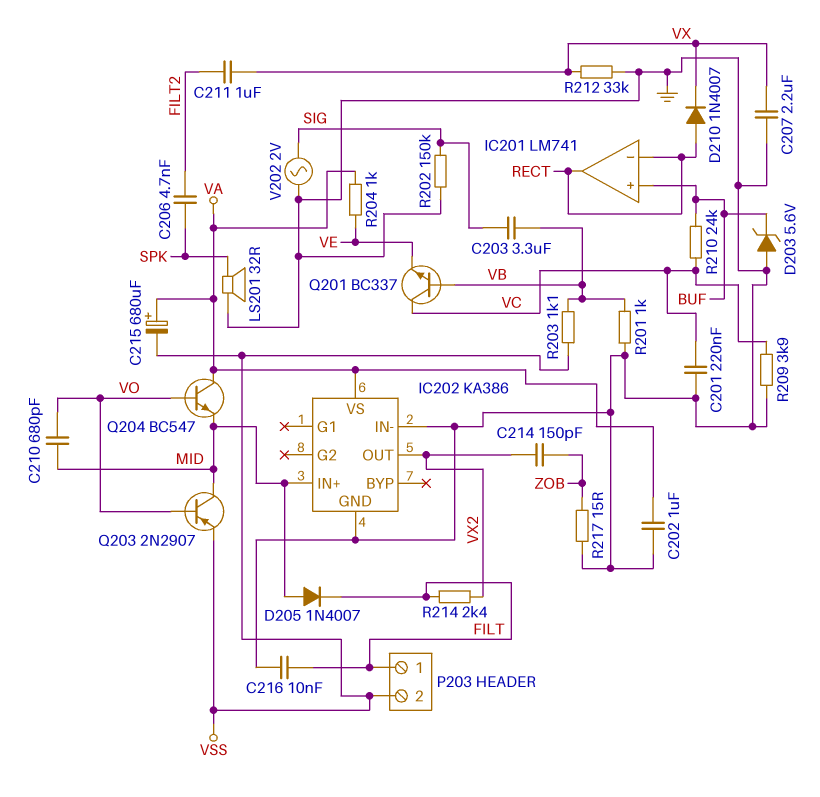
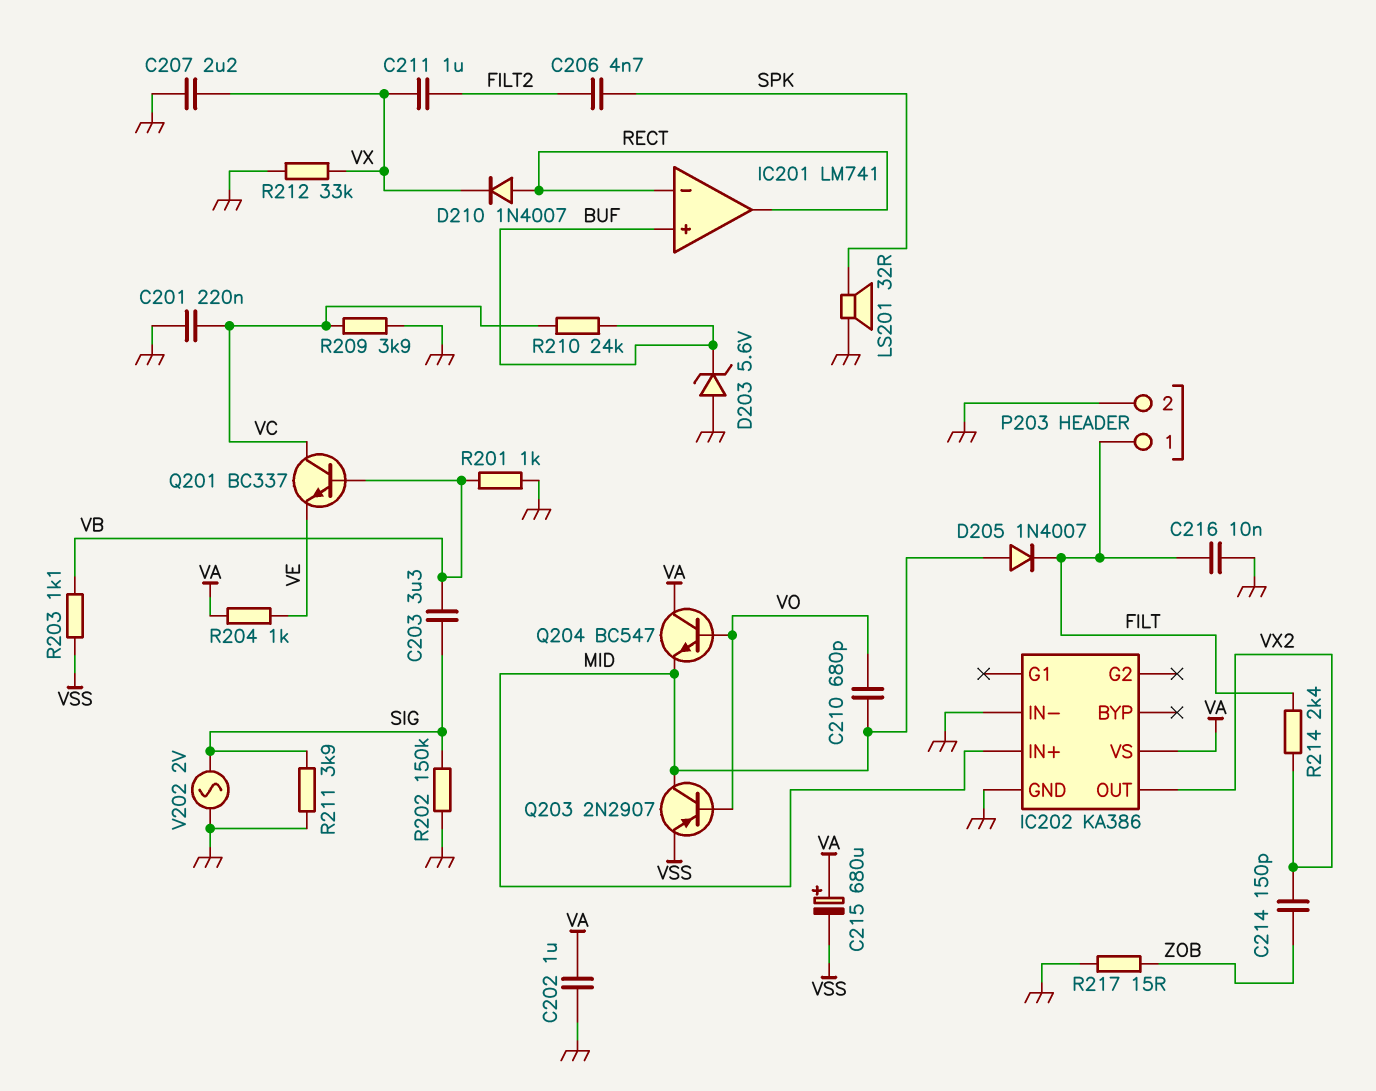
P203 pin 2: VSS -> GND
R211: none -> 3.9k (GND, SIG)

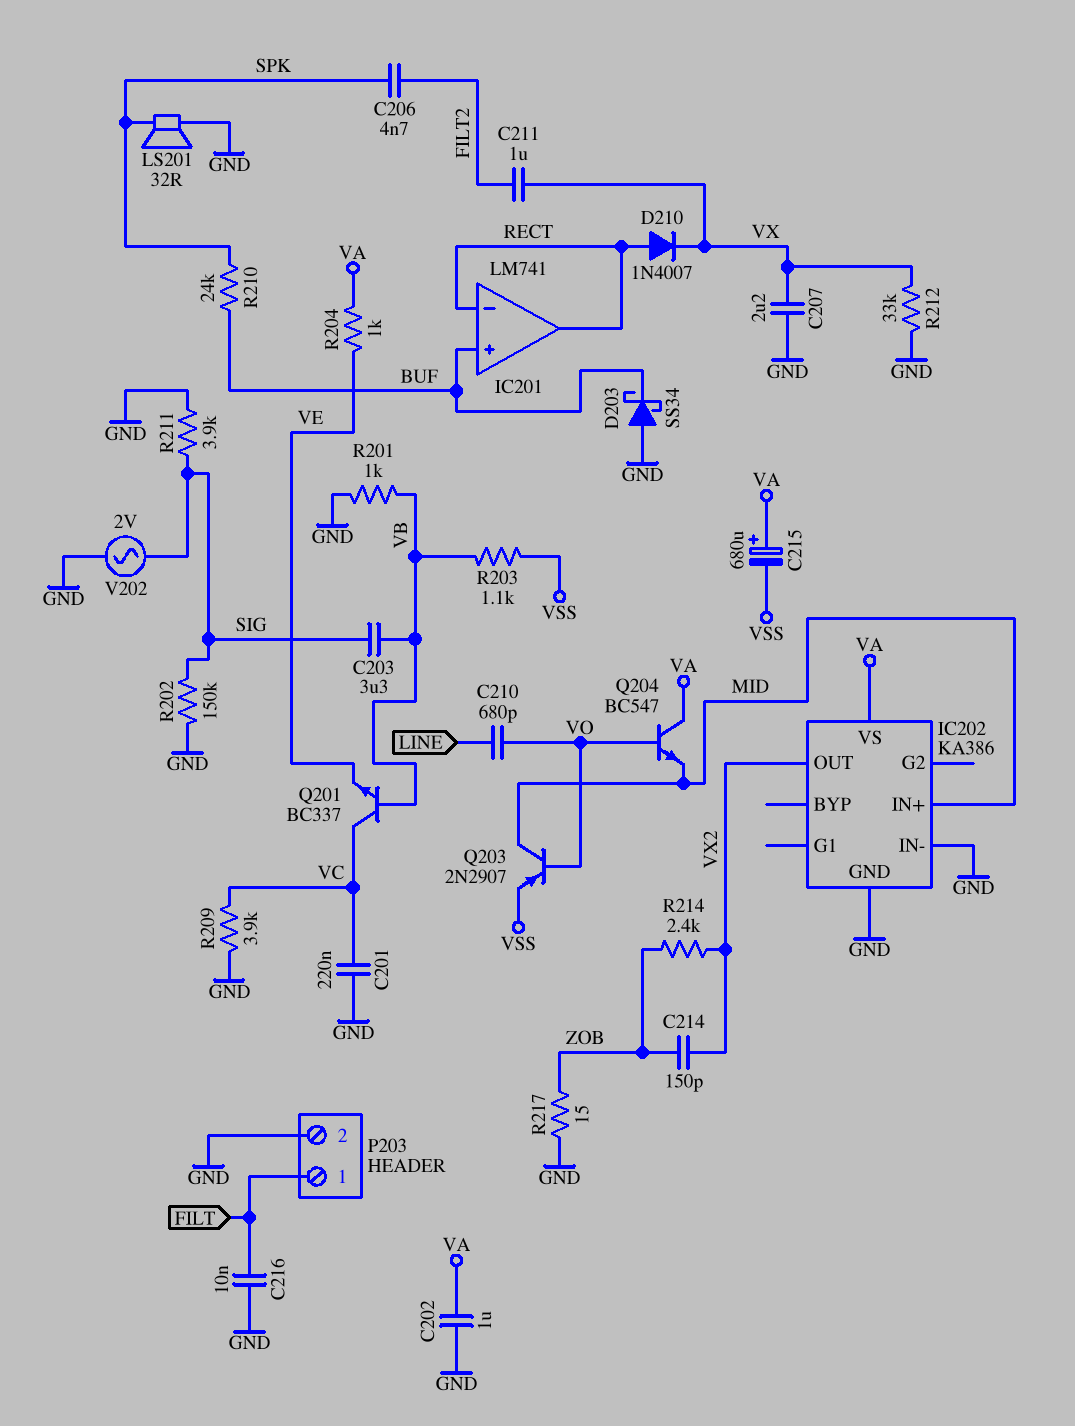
C210: 680pF (MID, VO) -> 680pF (LINE, VO)
D203: zener 5.6V (A GND, K BUF) -> schottky SS34 (A GND, K BUF)
D205: diode 1N4007 (A MID, K FILT) -> none
R210: 24k (BUF, VC) -> 24k (BUF, SPK)
R214: 2.4k (FILT, VX2) -> 2.4k (VX2, ZOB)

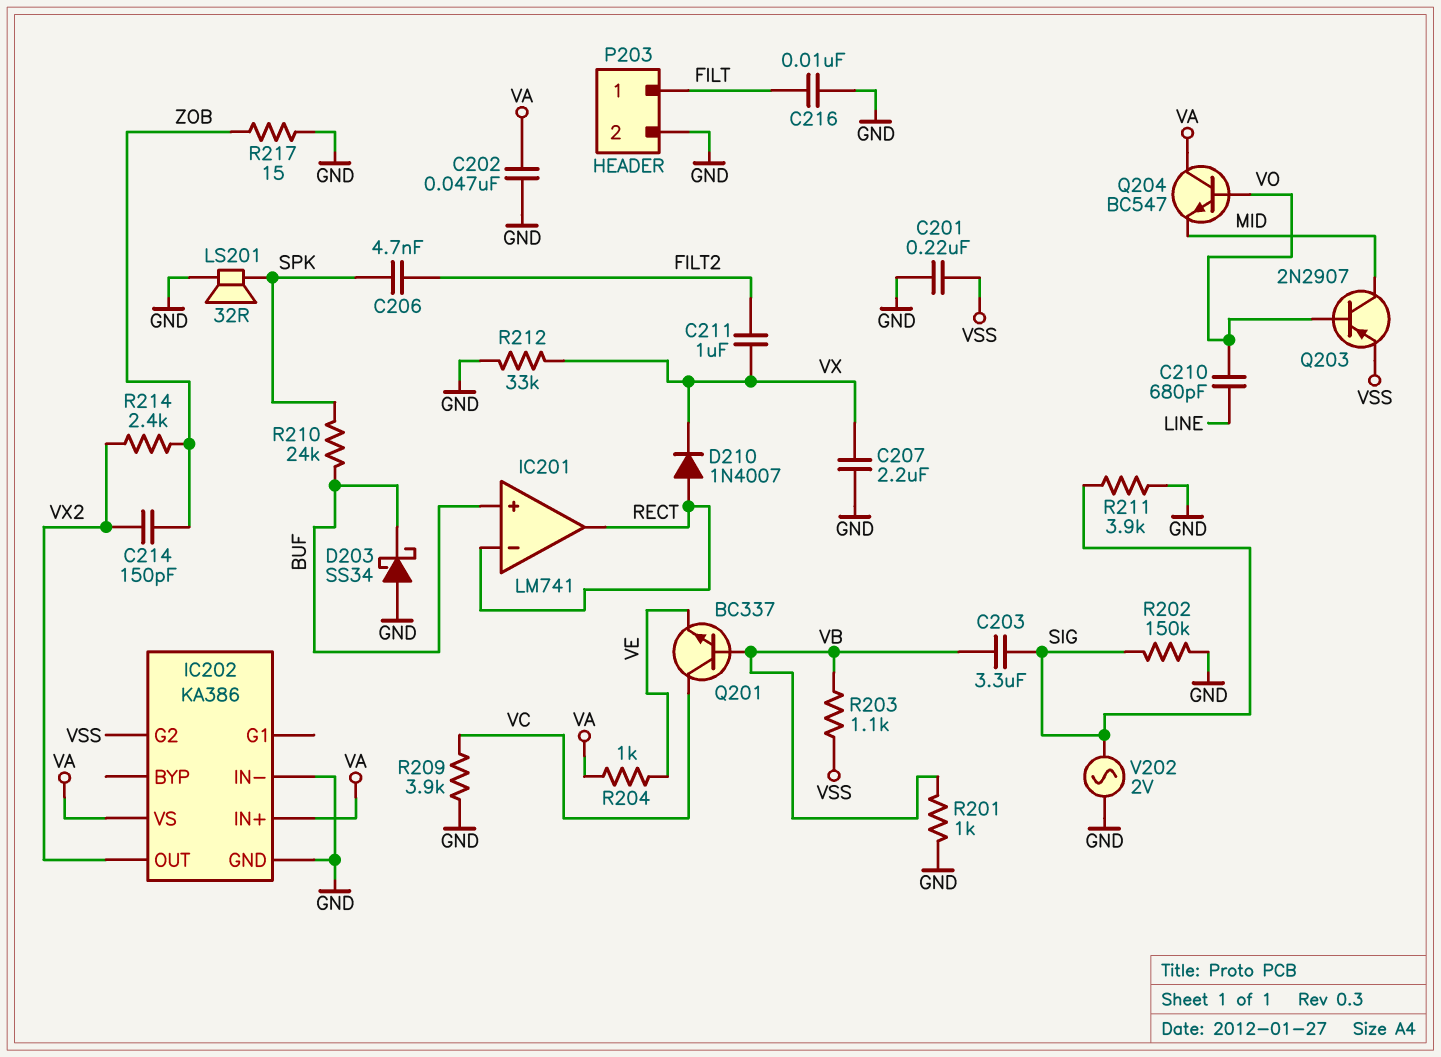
C201: 220nF (GND, VC) -> 220nF (GND, VSS)
C202: 1uF (GND, VA) -> 47nF (GND, VA)
C215: 680uF (plus VA, minus VSS) -> none
IC202 pin G2: none -> VSS
IC202 pin IN+: MID -> VA

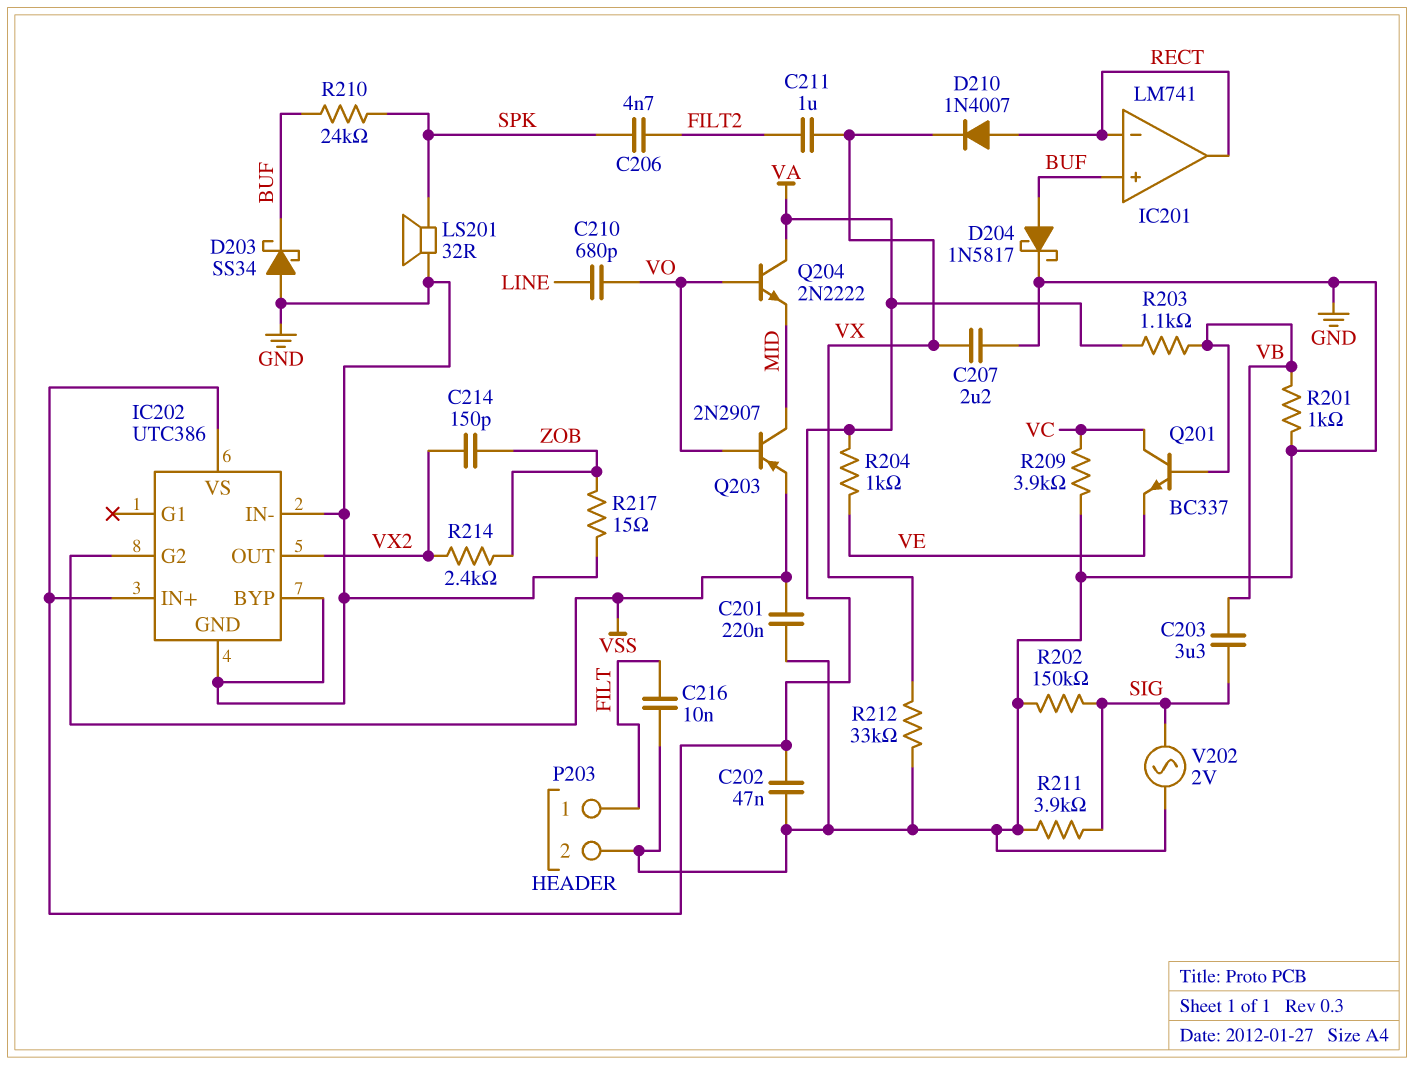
D204: none -> schottky 1N5817 (A BUF, K GND)
IC202: KA386 -> UTC386
IC202 pin BYP: none -> GND
Q204: NPN BC547 (B VO, C VA, E MID) -> NPN 2N2222 (B VO, C VA, E MID)
R203: 1.1k (VB, VSS) -> 1.1k (VA, VB)

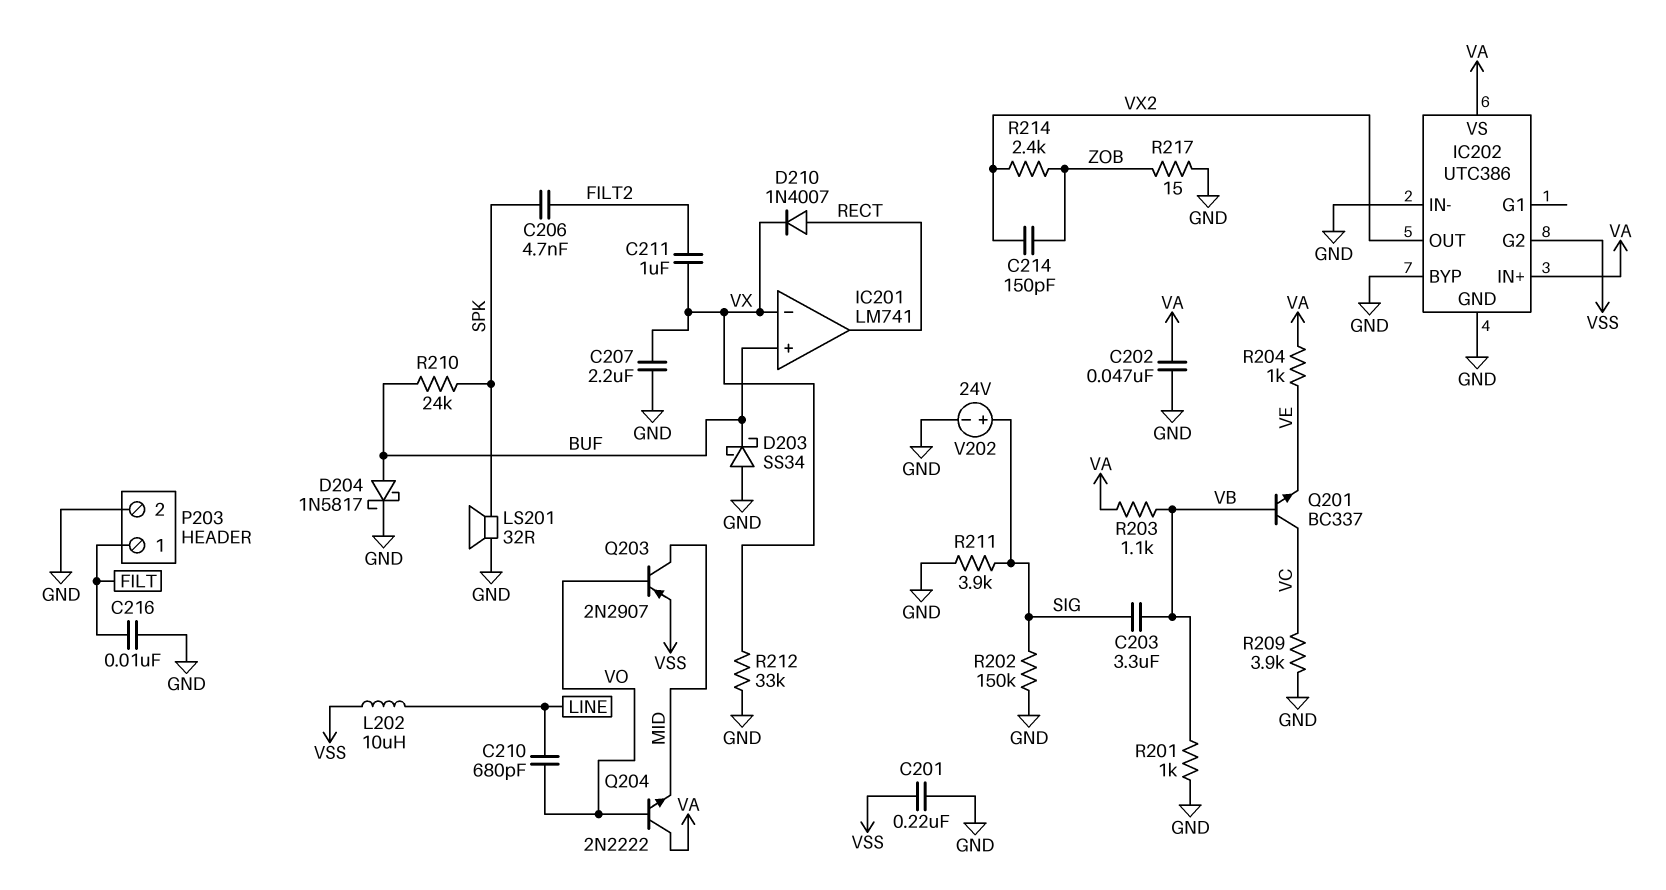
IC201 pin in-: RECT -> VX
L202: none -> 10uH (LINE, VSS)
V202: AC 2V (GND, SIG) -> 24V (plus SIG, minus GND)

